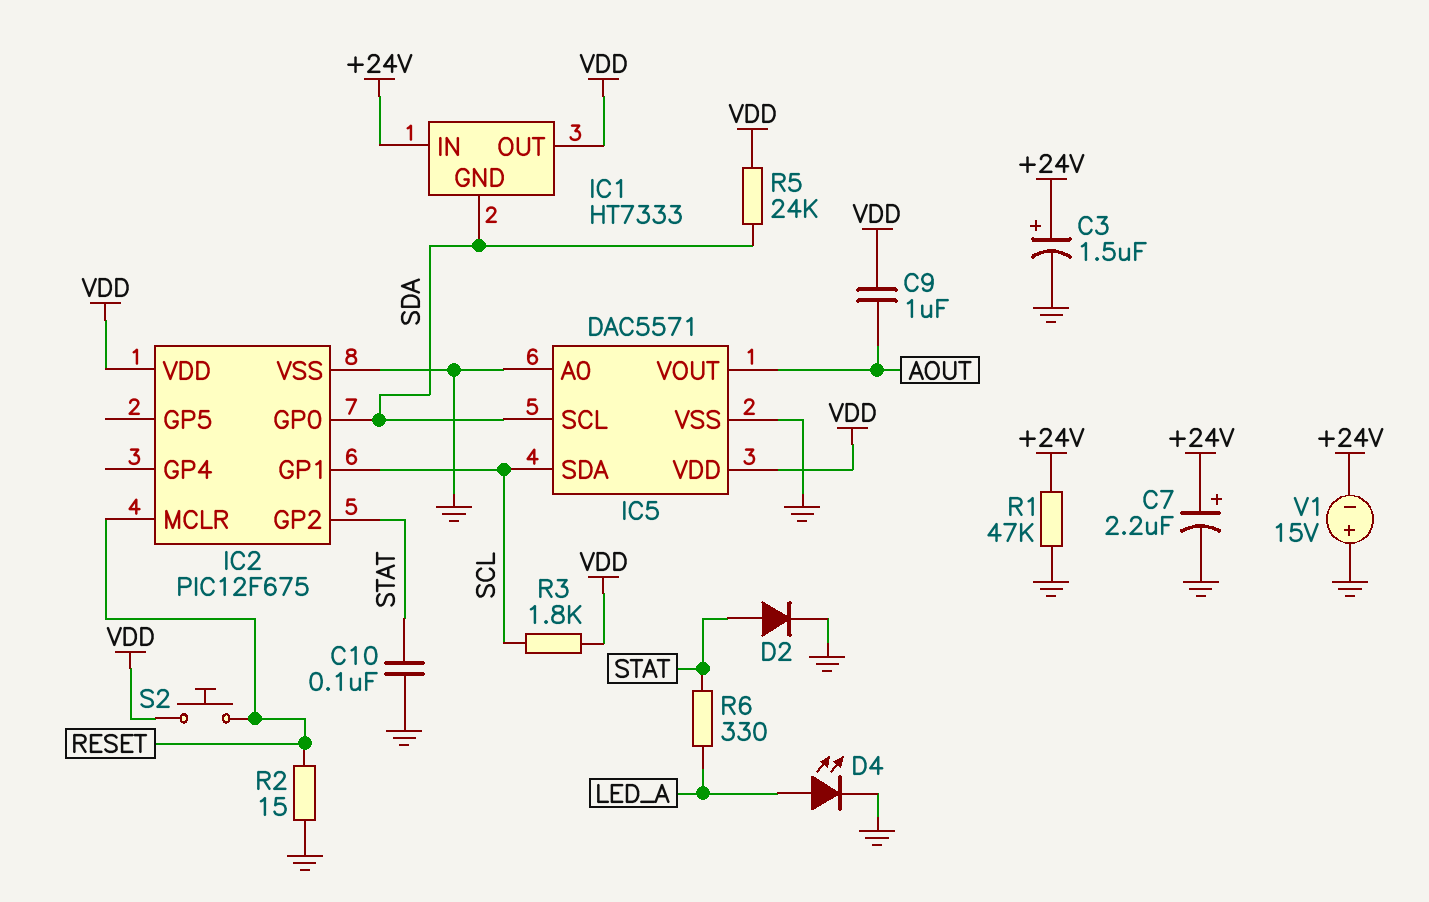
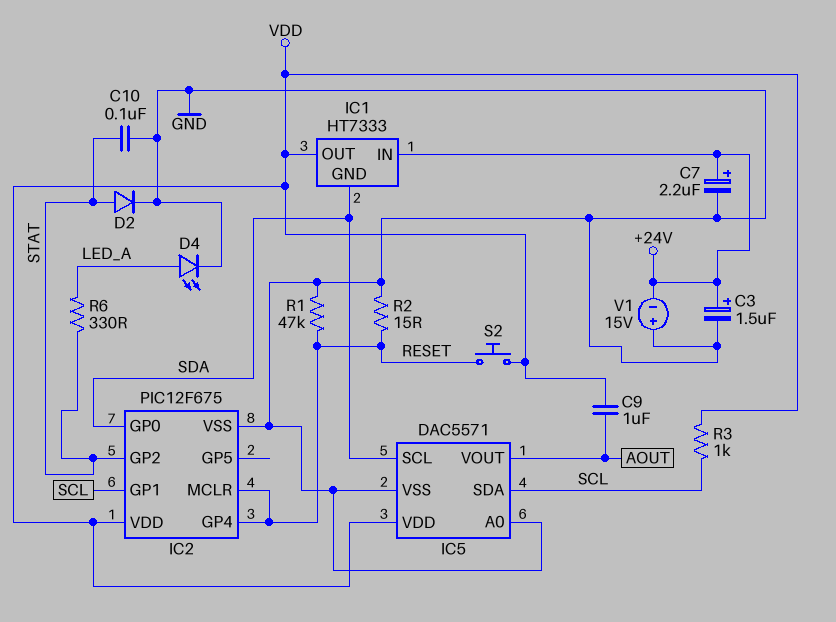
IC2 pin GP4: none -> RESET
R1: 47k (+24V, GND) -> 47k (GND, RESET)
R3: 1.8k (SCL, VDD) -> 1k (SCL, VDD)
R5: 24k (SDA, VDD) -> none

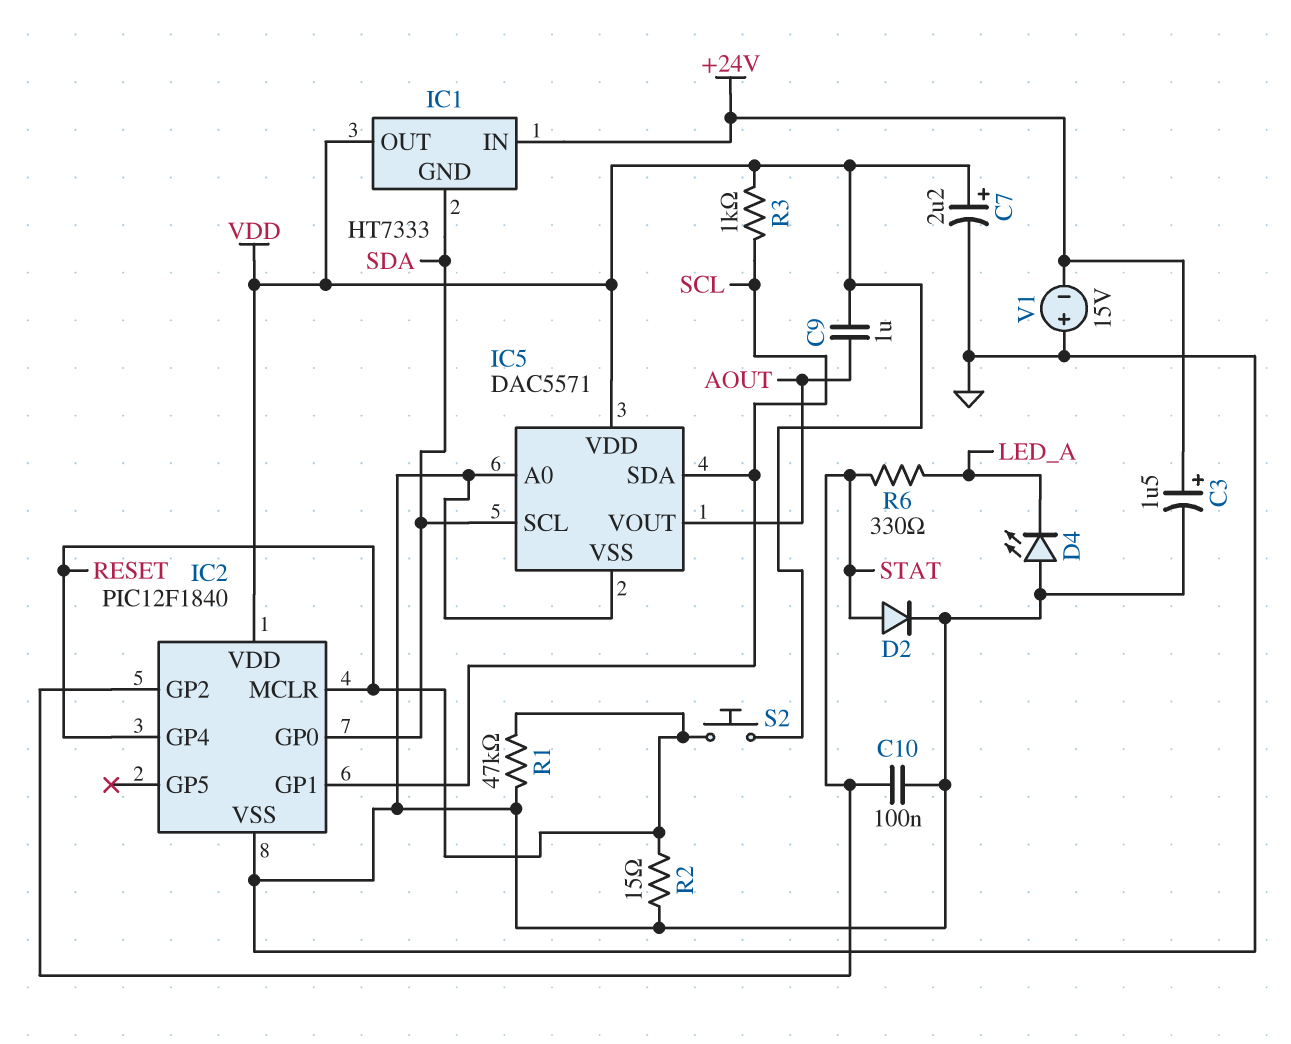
C7: 2.2uF (plus +24V, minus GND) -> 2.2uF (plus VDD, minus GND)
D4: LED (A LED_A, K GND) -> LED (A GND, K LED_A)
IC2: PIC12F675 -> PIC12F1840

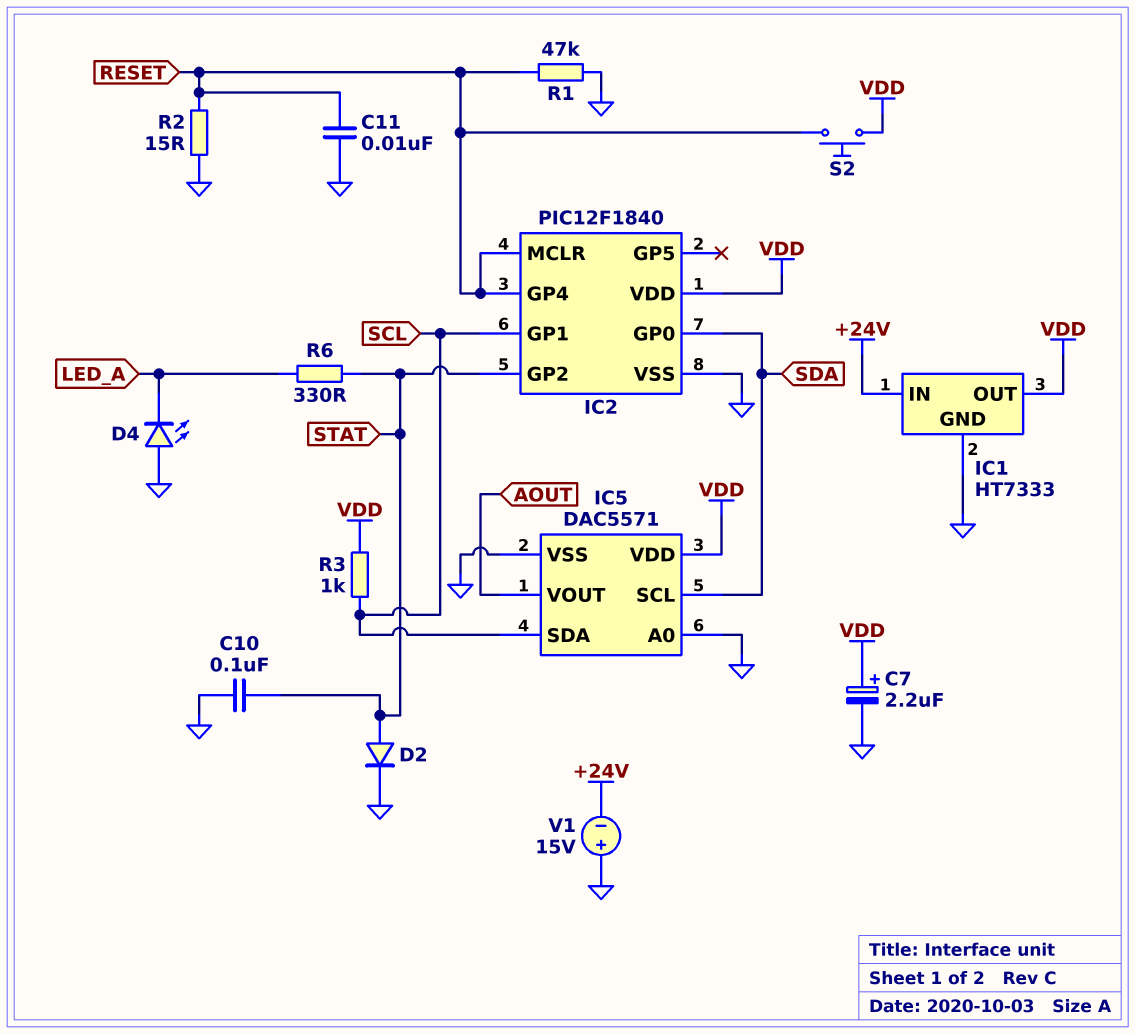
C3: 1.5uF (plus +24V, minus GND) -> none
C9: 1uF (AOUT, VDD) -> none
C11: none -> 10nF (GND, RESET)
IC1 pin GND: SDA -> GND

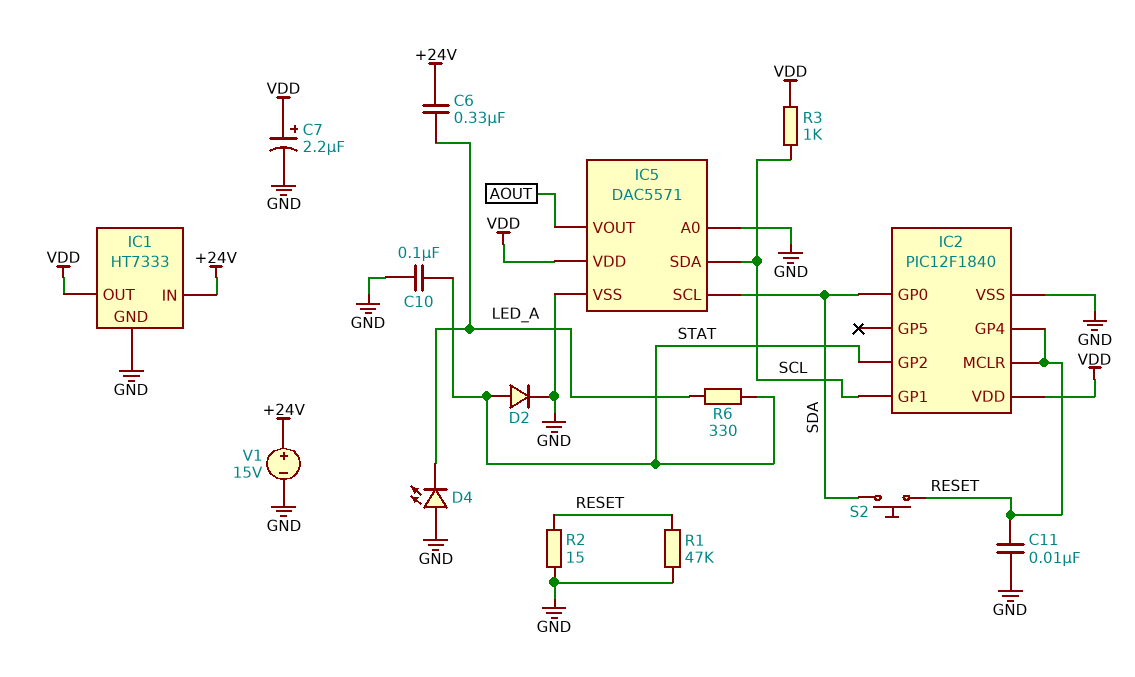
C6: none -> 330nF (+24V, LED_A)
S2: button (RESET, VDD) -> button (RESET, SDA)
V1: 15V (plus GND, minus +24V) -> 15V (plus +24V, minus GND)

